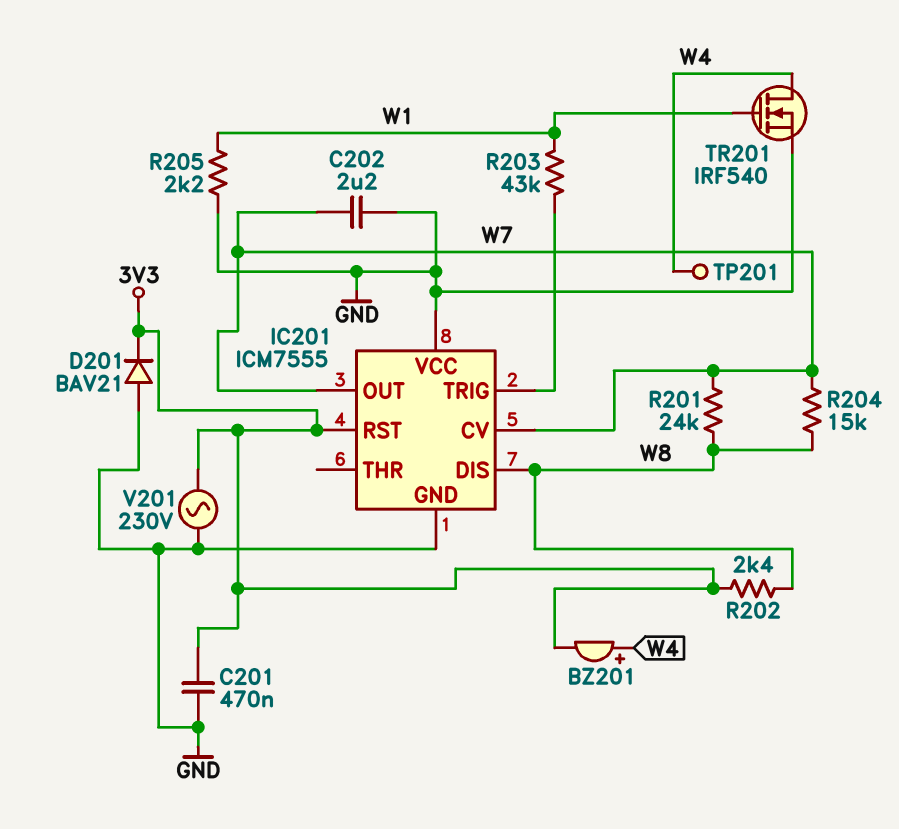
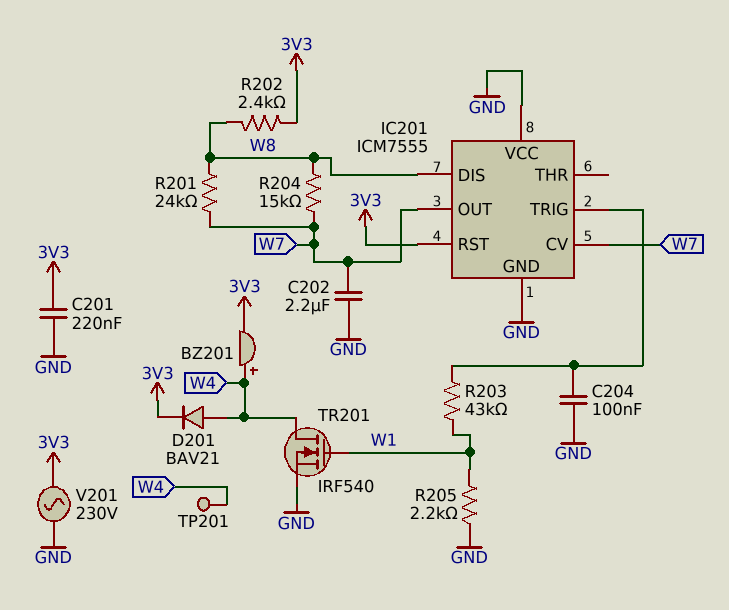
C201: 470nF (3V3, GND) -> 220nF (3V3, GND)
C204: none -> 100nF (GND, IC201/TRIG)
D201: diode BAV21 (A GND, K 3V3) -> diode BAV21 (A W4, K 3V3)

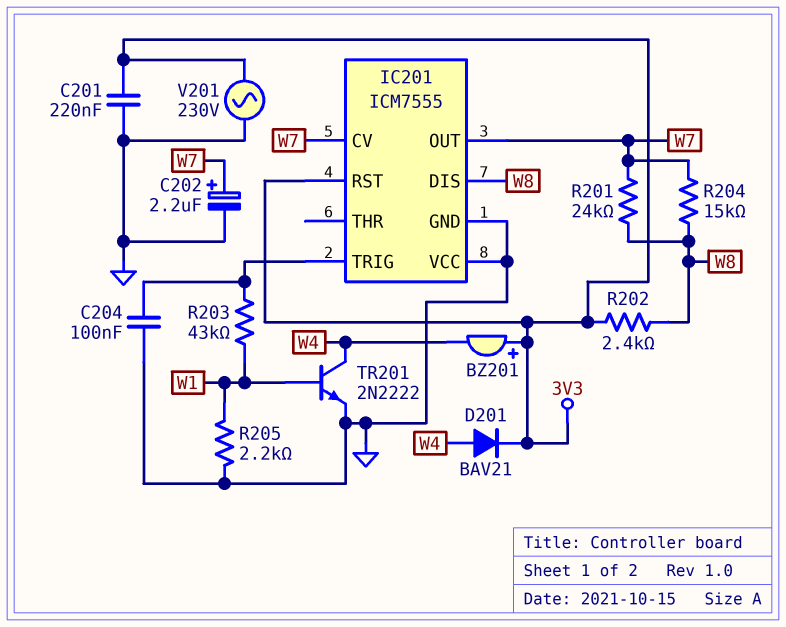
BZ201: buzzer (plus W4, minus 3V3) -> buzzer (plus 3V3, minus W4)
C202: 2.2uF (GND, W7) -> 2.2uF (plus W7, minus GND)
TP201: test point (W4) -> none
TR201: NMOS IRF540 (G W1, D W4, S GND) -> NPN 2N2222 (B W1, C W4, E GND)

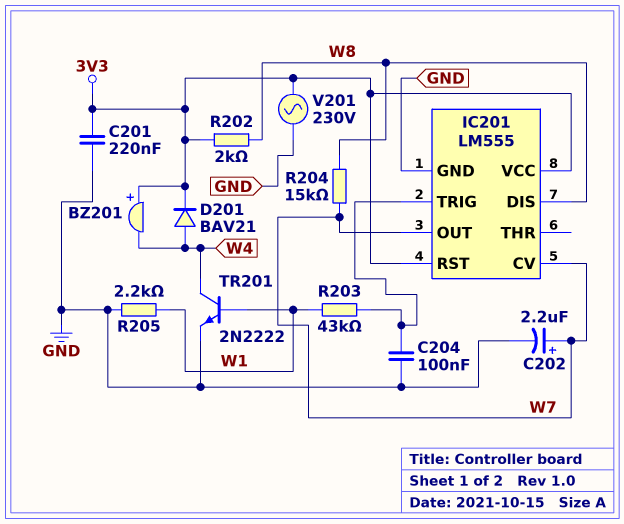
IC201: ICM7555 -> LM555
IC201 pin VCC: GND -> 3V3
R201: 24k (W7, W8) -> none
R202: 2.4k (3V3, W8) -> 2k (3V3, W8)

